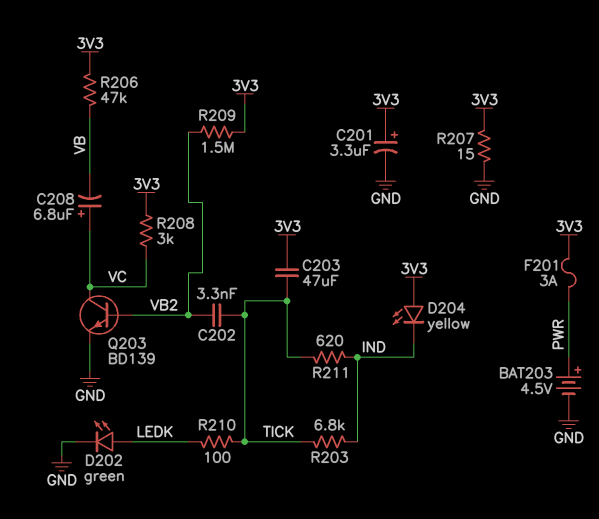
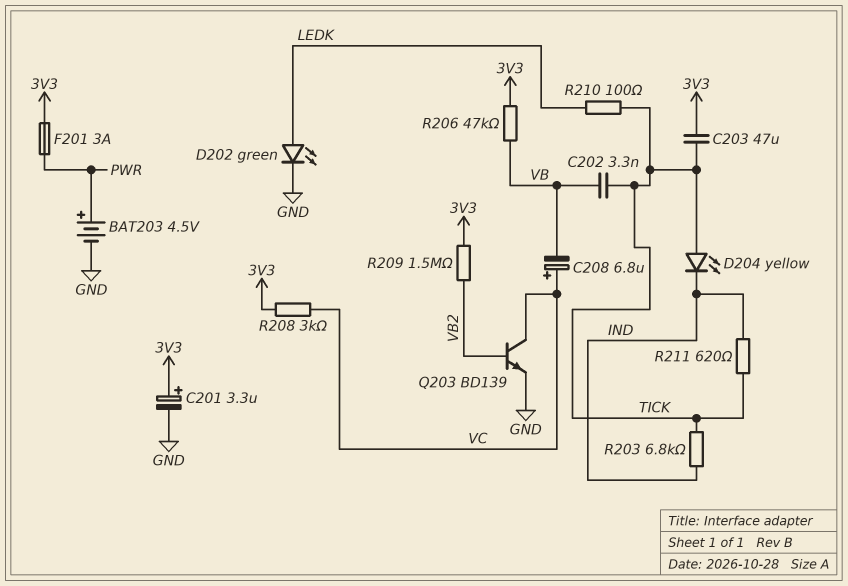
C202: 3.3nF (TICK, VB2) -> 3.3nF (TICK, VB)
D204: LED yellow (A 3V3, K IND) -> LED yellow (A TICK, K IND)
R207: 15 (3V3, GND) -> none

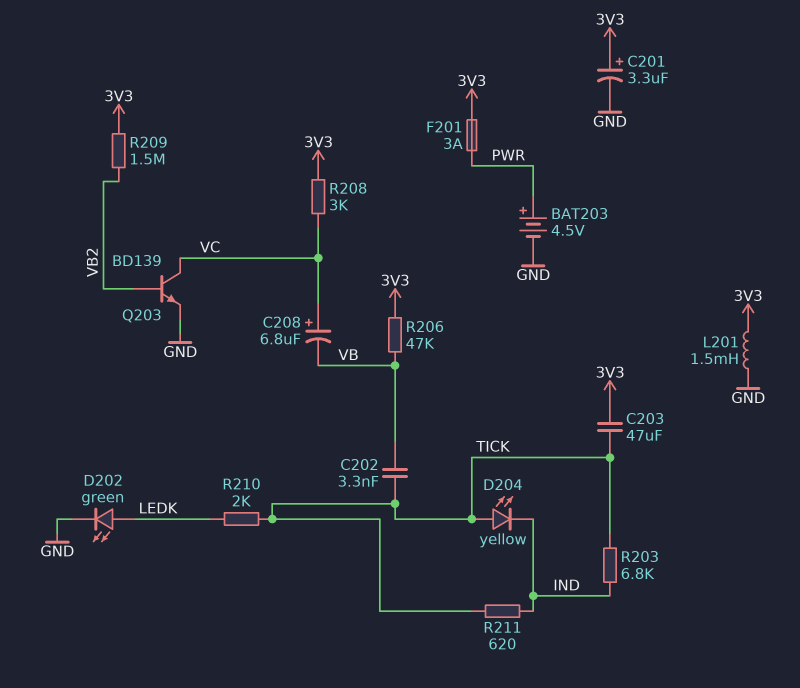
L201: none -> 1.5mH (3V3, GND)
R210: 100 (LEDK, TICK) -> 2k (LEDK, TICK)

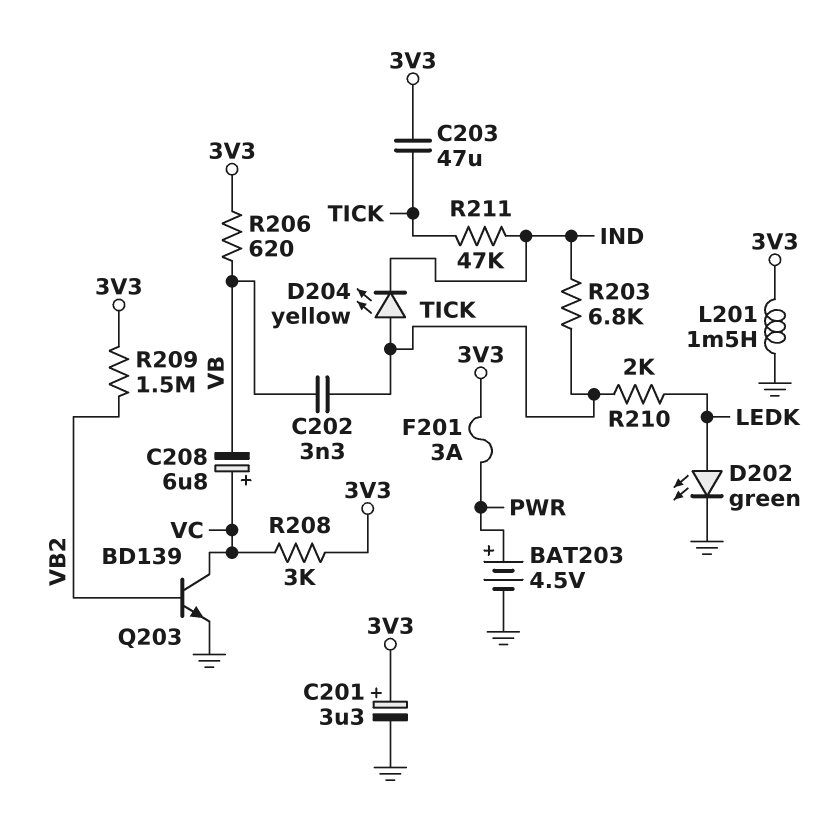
R206: 47k (3V3, VB) -> 620 (3V3, VB)
R211: 620 (IND, TICK) -> 47k (IND, TICK)

